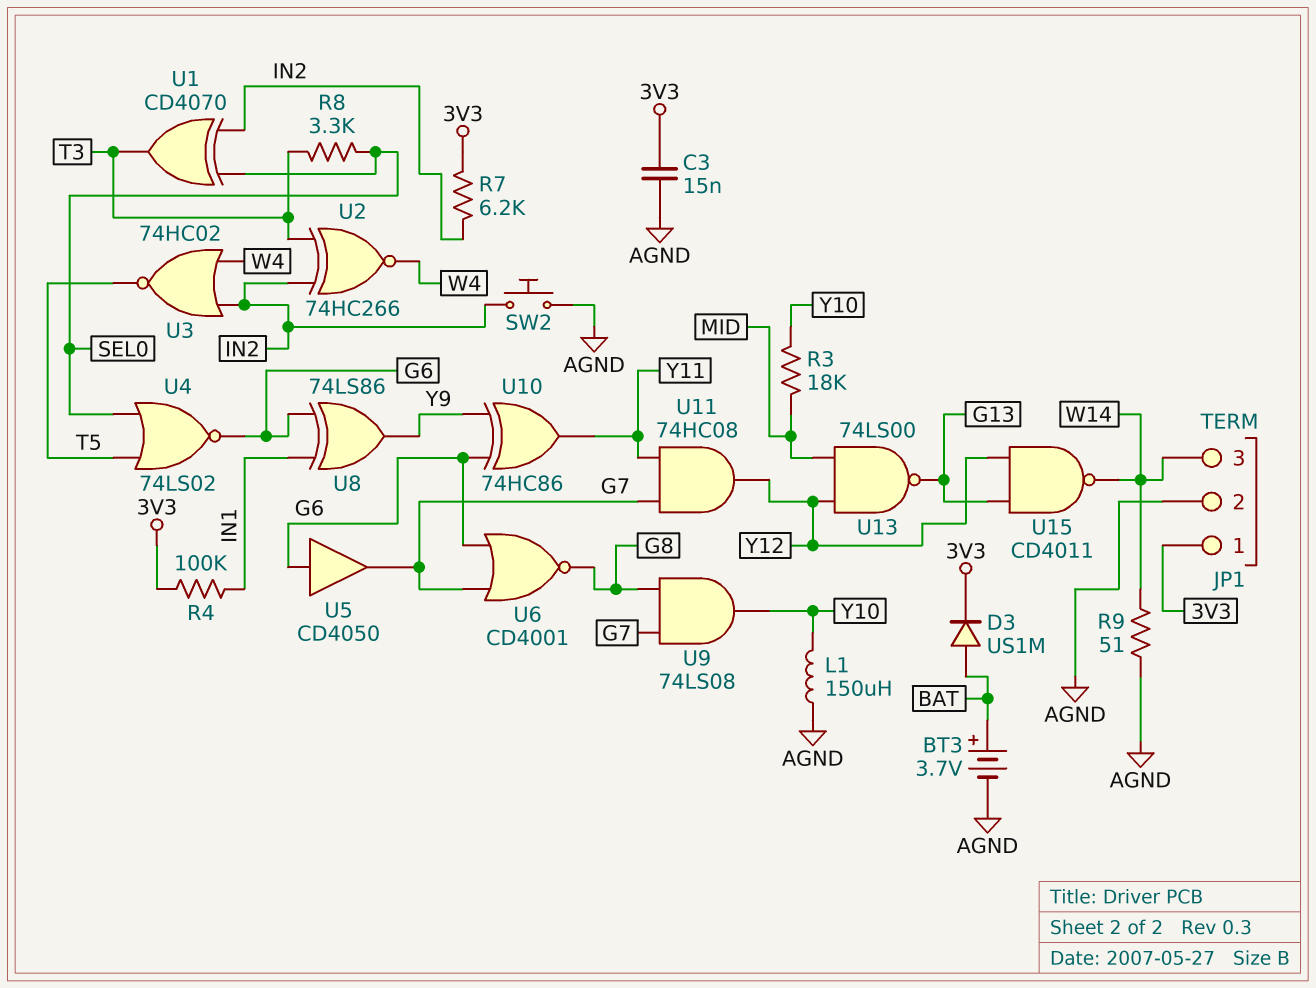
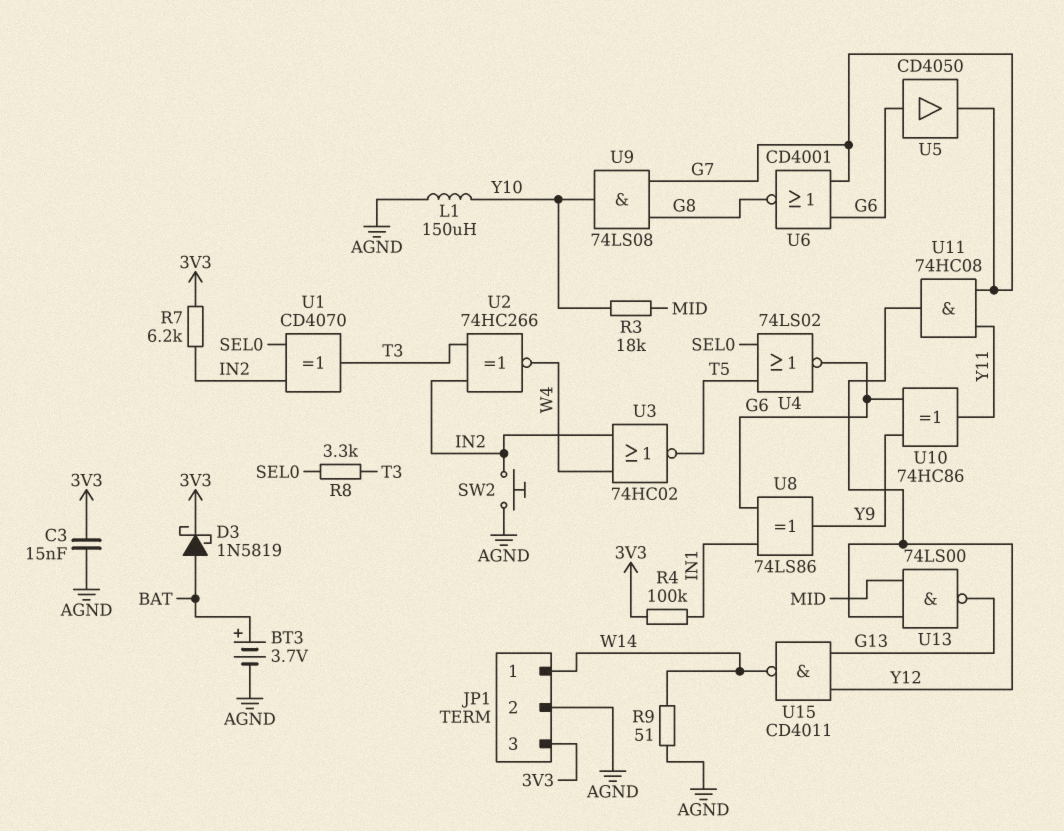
D3: diode US1M (A BAT, K 3V3) -> schottky 1N5819 (A BAT, K 3V3)
JP1 pin 1: 3V3 -> W14
JP1 pin 3: W14 -> 3V3

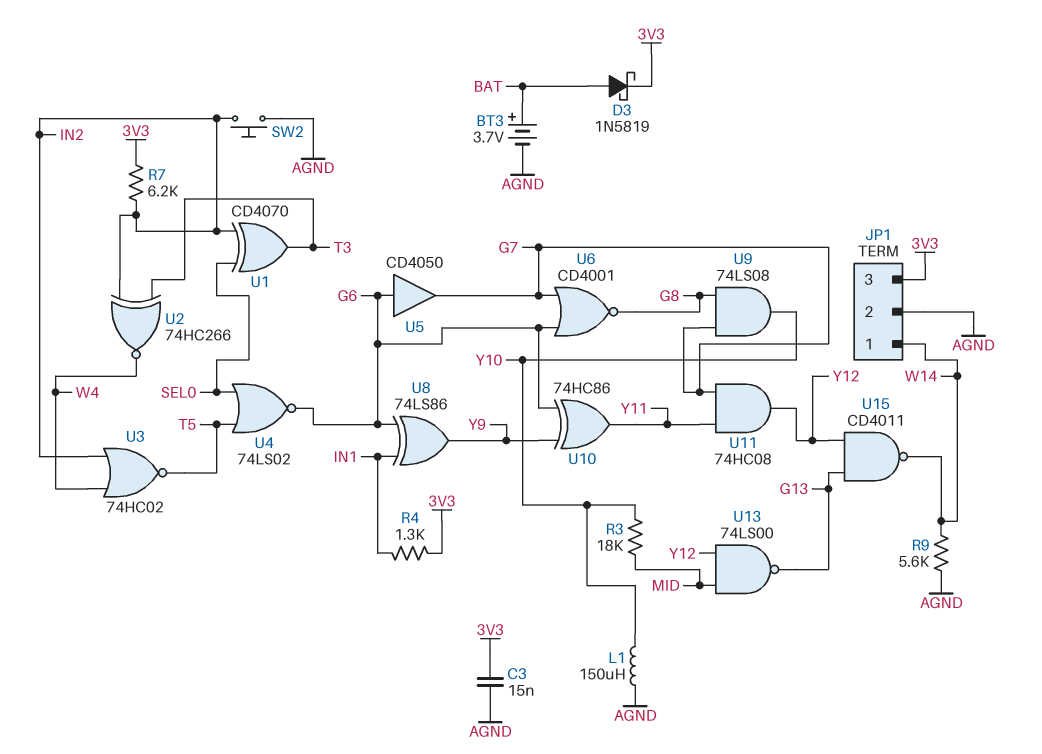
R4: 100k (3V3, IN1) -> 1.3k (3V3, IN1)
R8: 3.3k (SEL0, T3) -> none
R9: 51 (AGND, W14) -> 5.6k (AGND, W14)

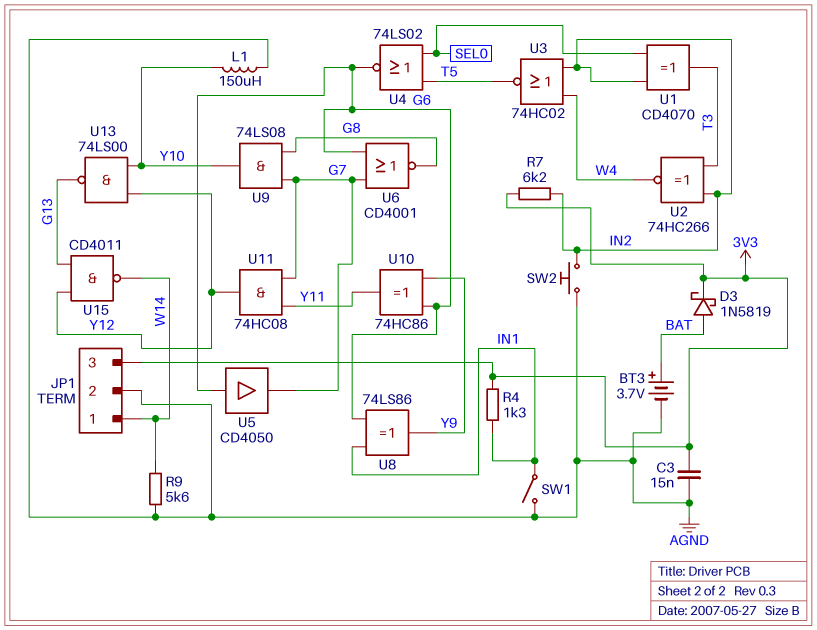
R3: 18k (MID, Y10) -> none
SW1: none -> switch (AGND, IN1)
U13: NAND 74LS00 (in MID, in Y12, out G13) -> NAND 74LS00 (in Y10, in Y12, out G13)

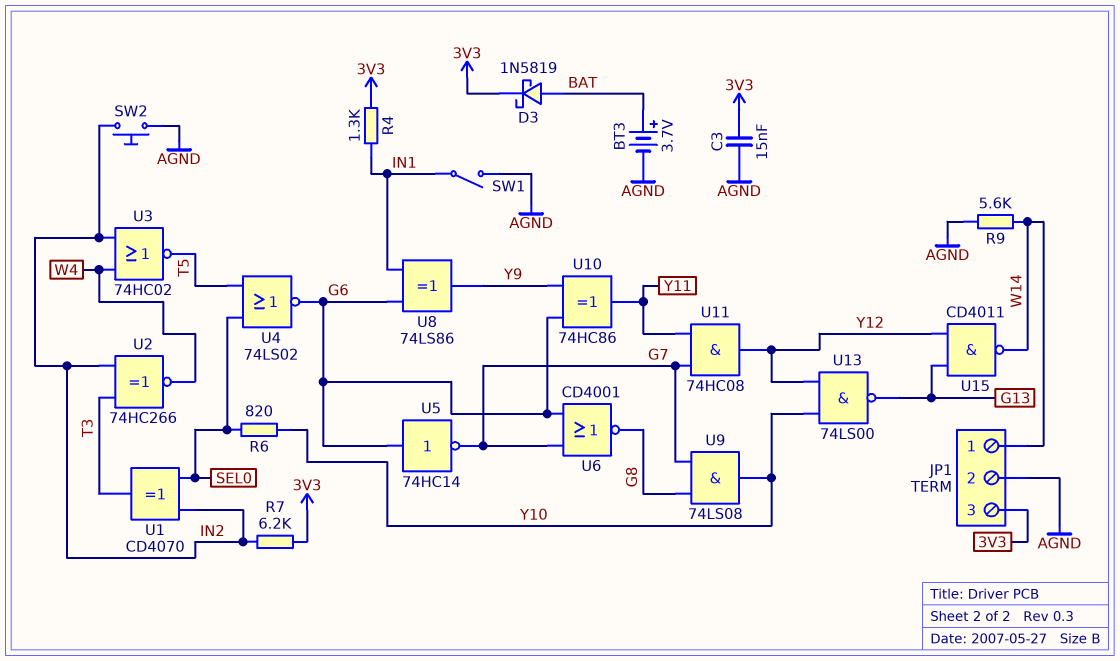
L1: 150uH (AGND, Y10) -> none
R6: none -> 820 (SEL0, Y10)
U5: buffer CD4050 (in G6, out G7) -> NOT 74HC14 (in G6, out G7)

